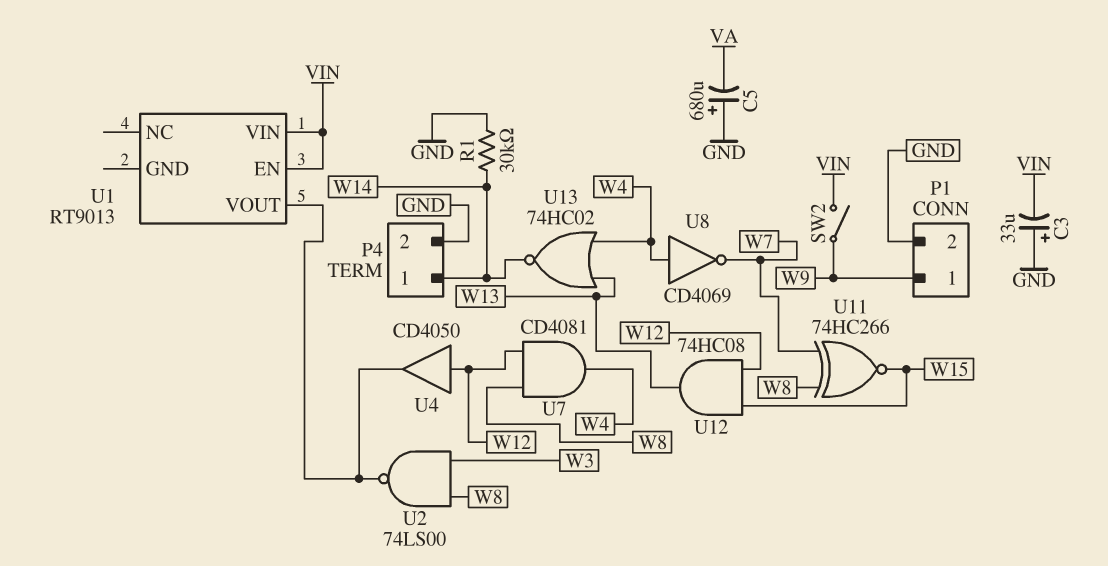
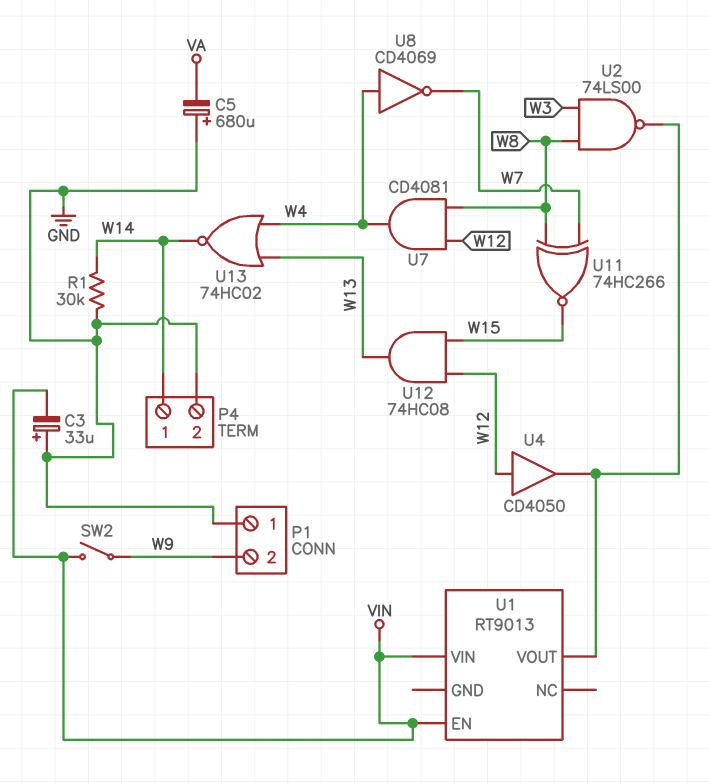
P1 pin 1: W9 -> GND
P1 pin 2: GND -> W9

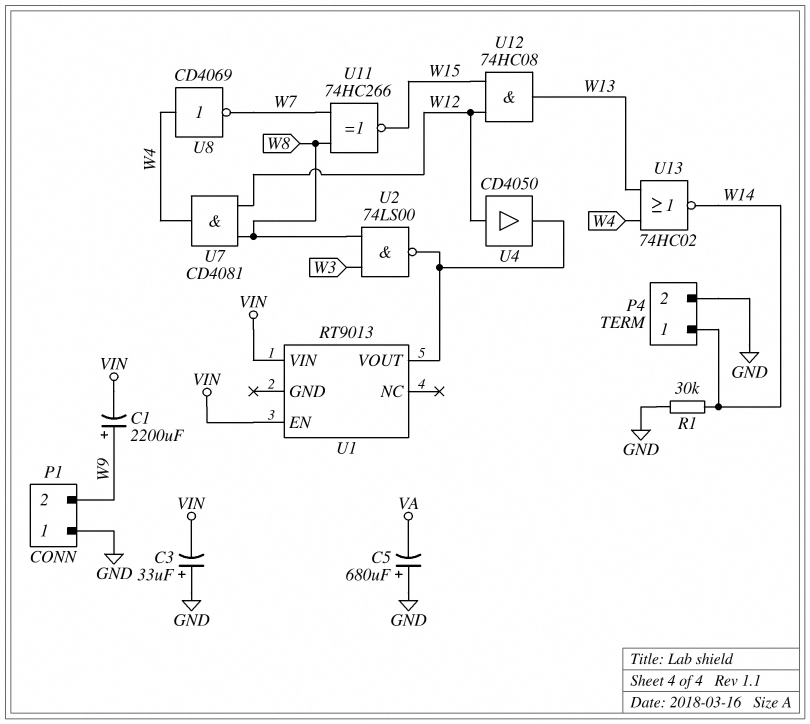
C1: none -> 2200uF (plus W9, minus VIN)
SW2: switch (VIN, W9) -> none

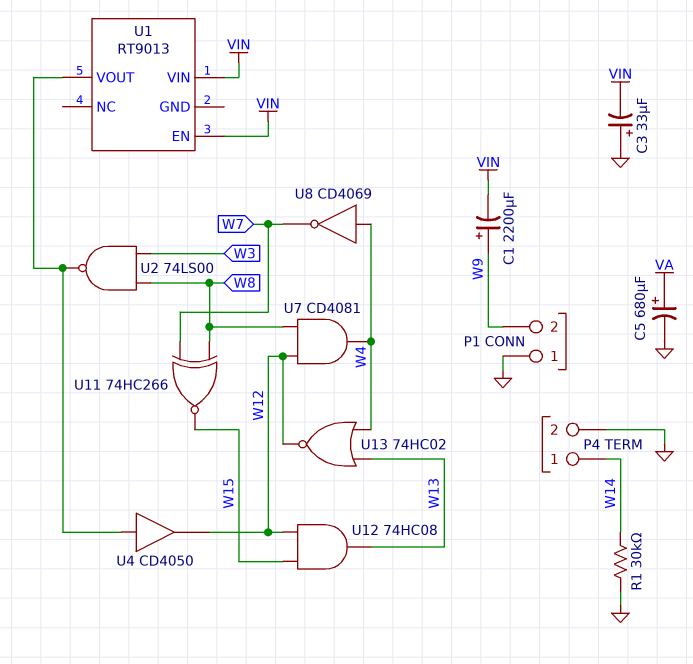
C5: 680uF (plus GND, minus VA) -> 680uF (plus VA, minus GND)
U4: buffer CD4050 (in W12, out U1/VOUT) -> buffer CD4050 (in U1/VOUT, out W12)
U13: NOR 74HC02 (in W4, in W13, out W14) -> NOR 74HC02 (in W4, in W13, out W12)

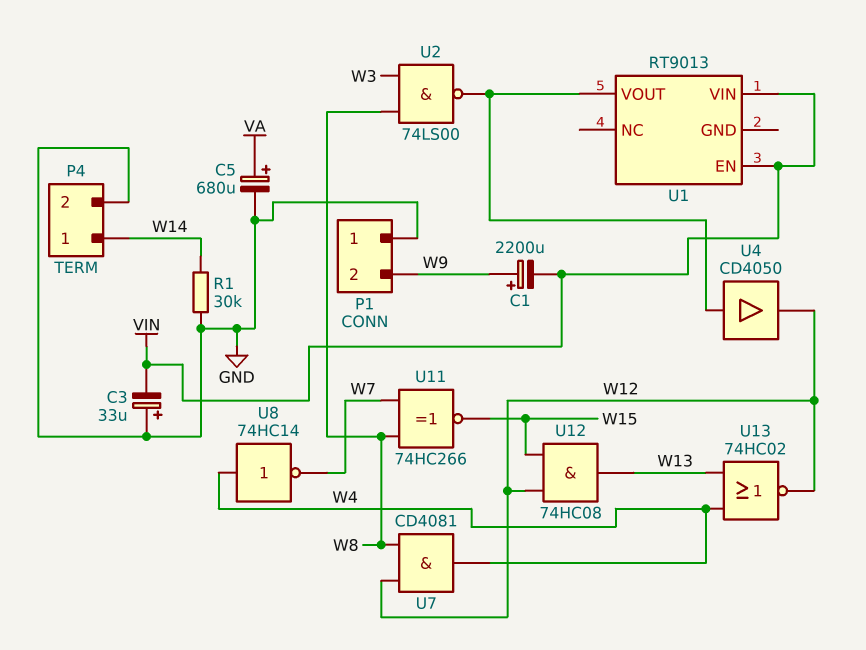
U8: NOT CD4069 (in W4, out W7) -> NOT 74HC14 (in W4, out W7)

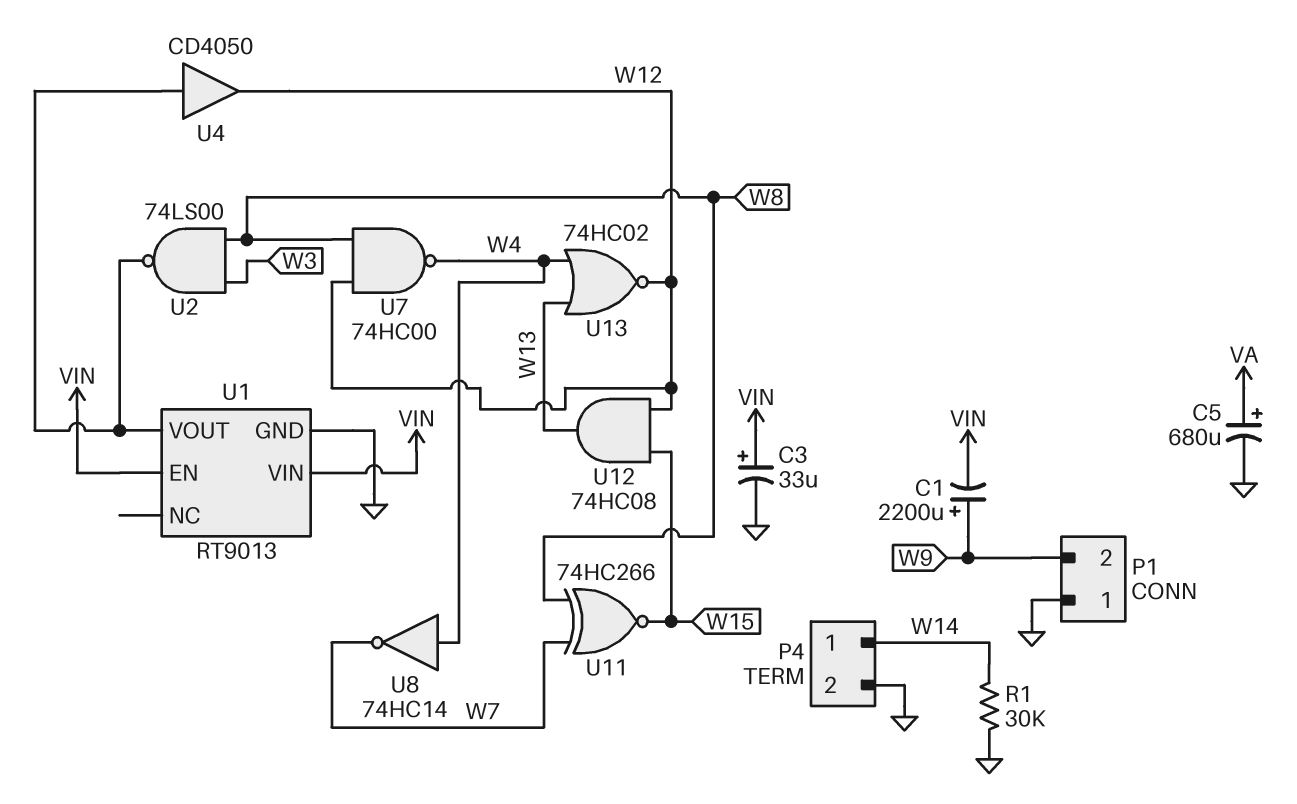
C3: 33uF (plus GND, minus VIN) -> 33uF (plus VIN, minus GND)
U1 pin GND: none -> GND
U7: AND CD4081 (in W8, in W12, out W4) -> NAND 74HC00 (in W8, in W12, out W4)

